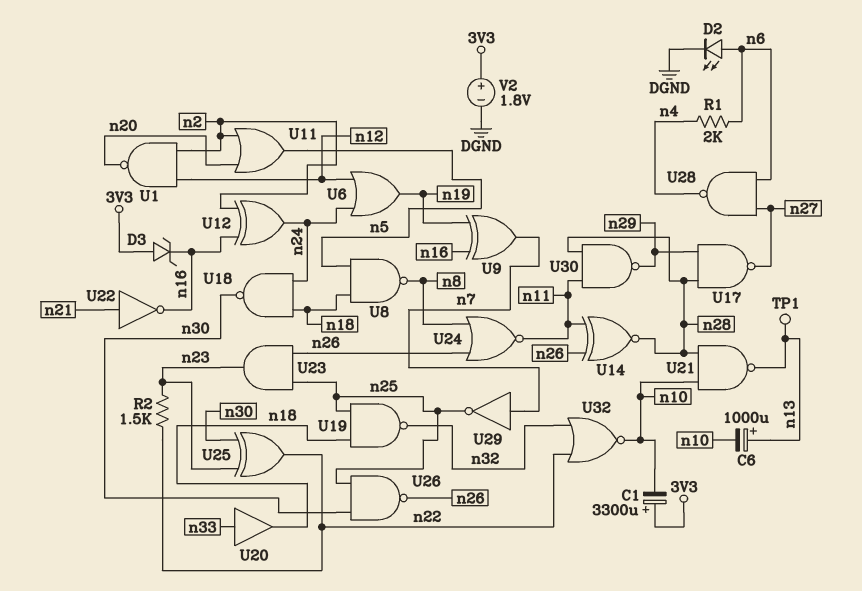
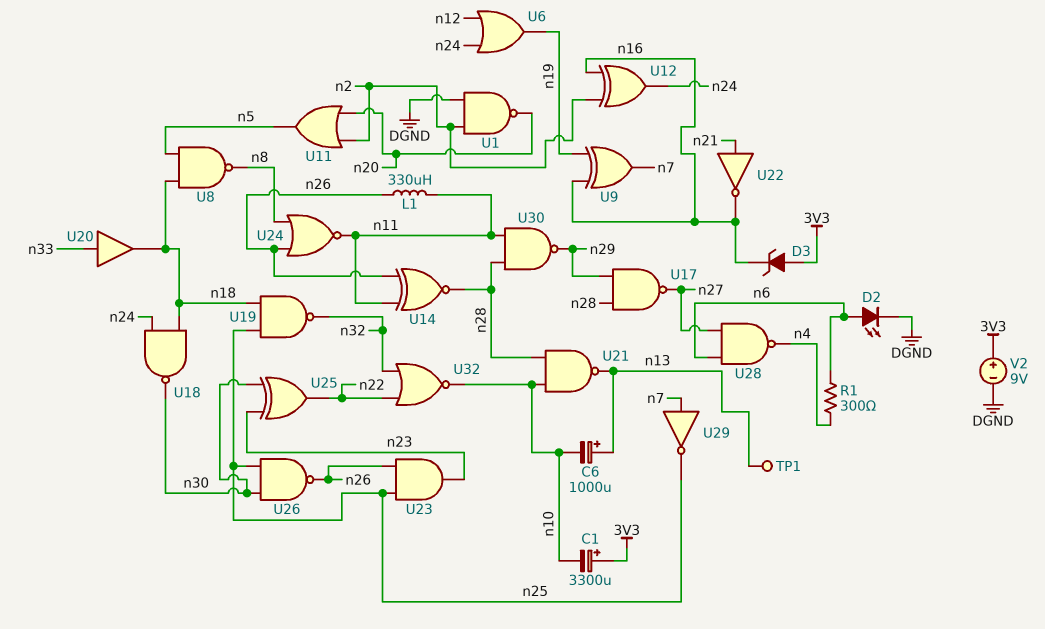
L1: none -> 330uH (n11, n26)
R1: 2k (n4, n6) -> 300 (n4, n6)
R2: 1.5k (n22, n23) -> none
U1: NAND (in n2, in n12, out n20) -> NAND (in DGND, in n2, out n20)
V2: 1.8V (plus 3V3, minus DGND) -> 9V (plus 3V3, minus DGND)

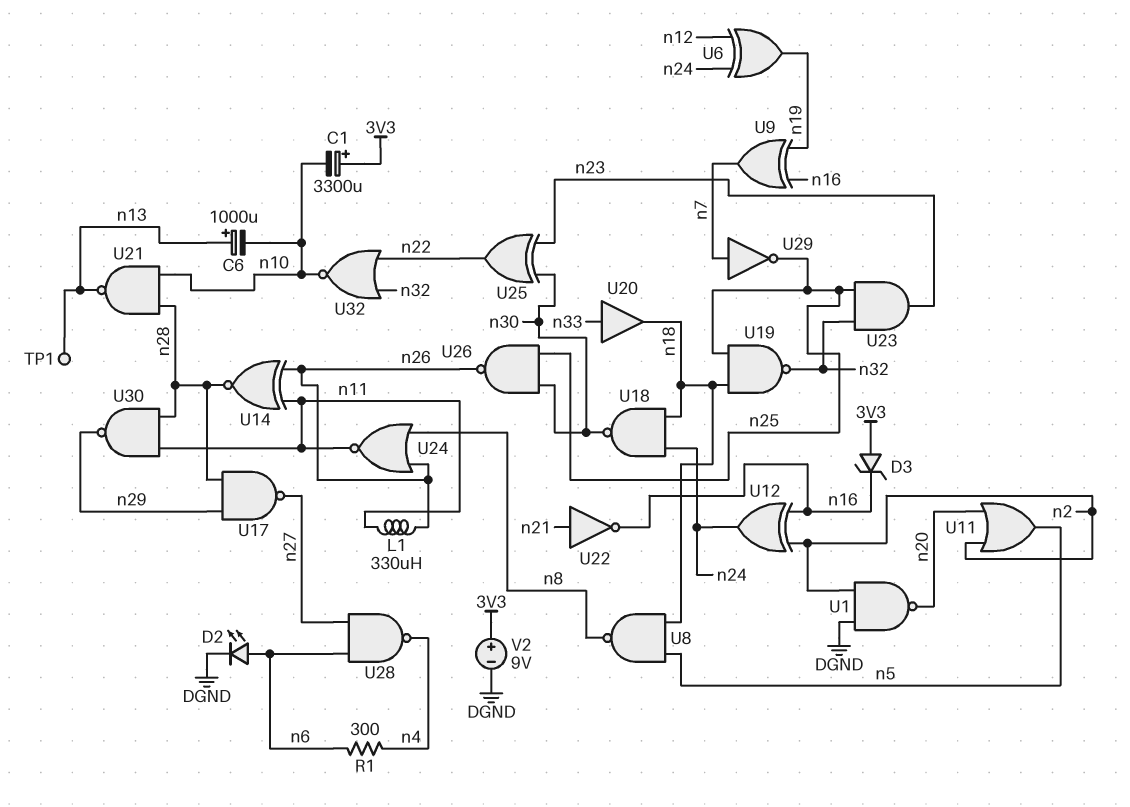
U6: OR (in n12, in n24, out n19) -> XOR (in n12, in n24, out n19)
U23: AND (in n25, in n26, out n23) -> AND (in n25, in n32, out n23)

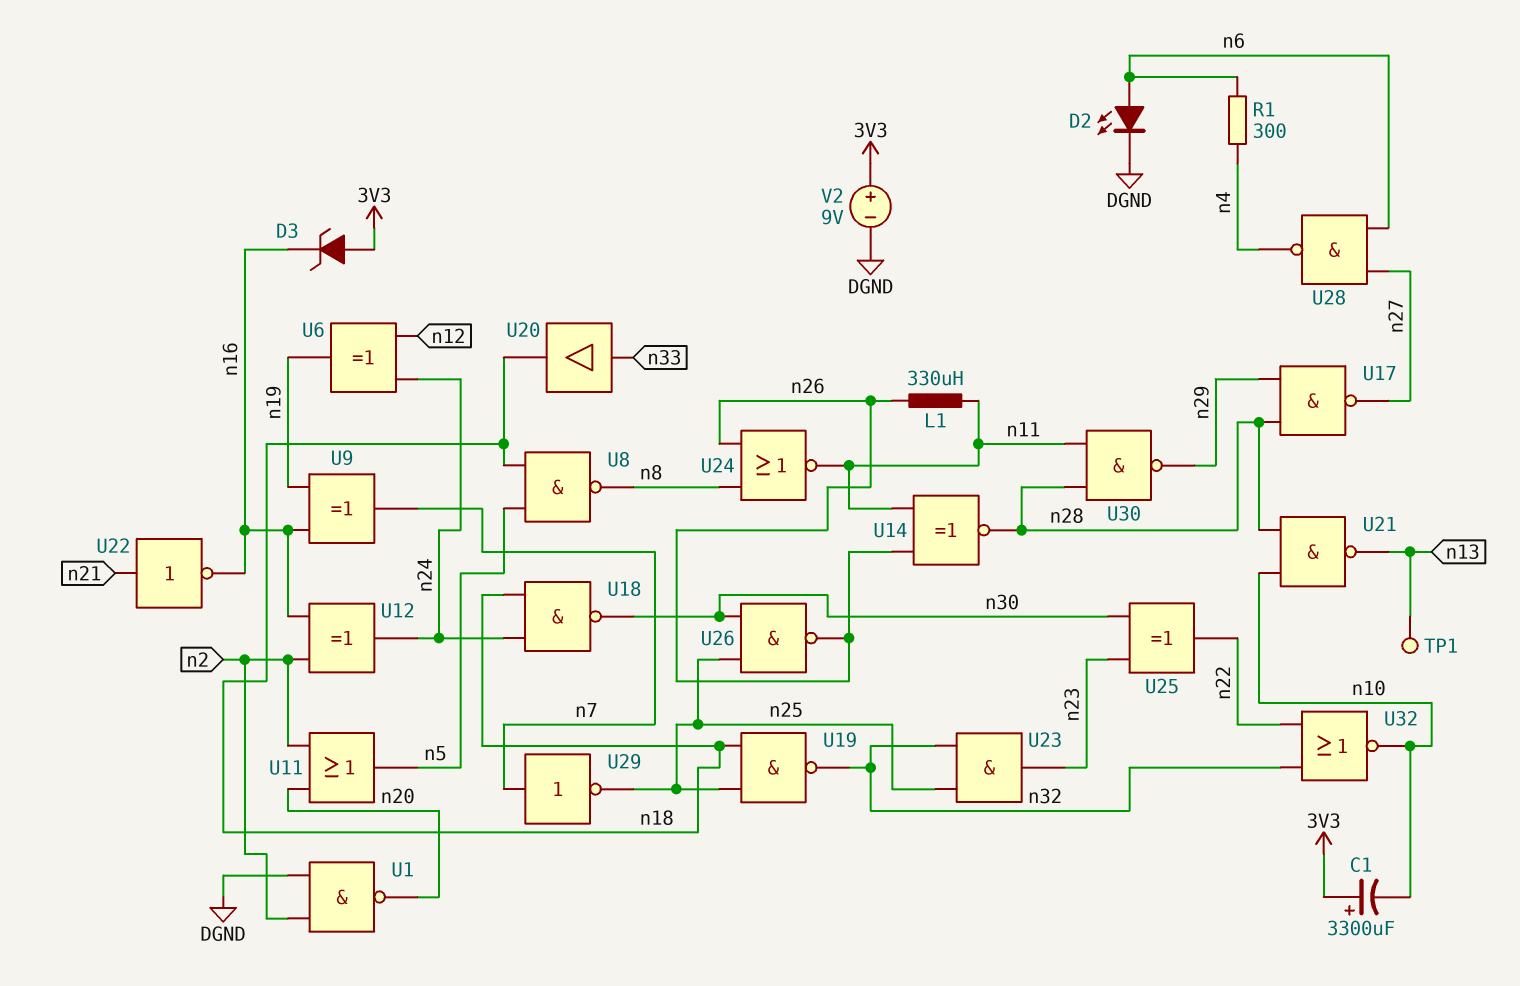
C6: 1000uF (plus n13, minus n10) -> none

